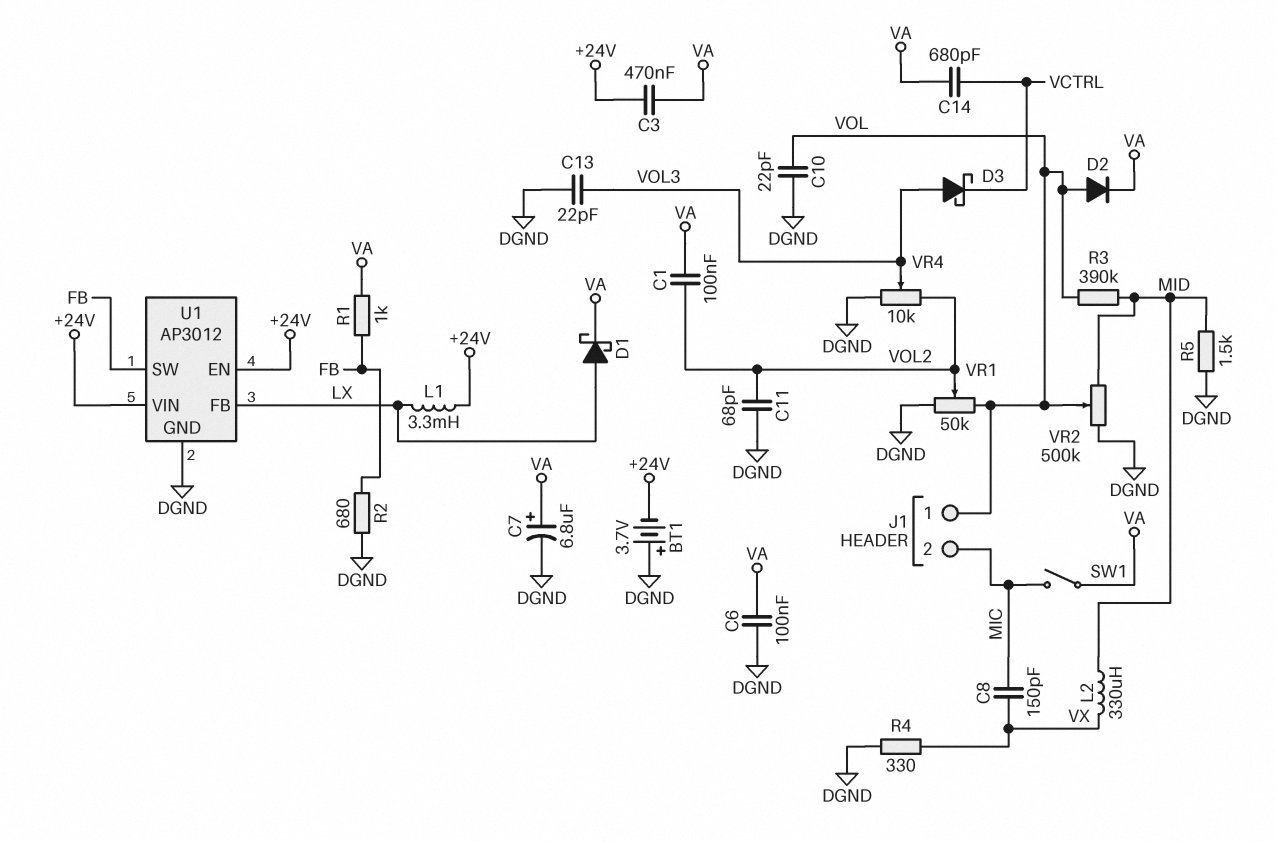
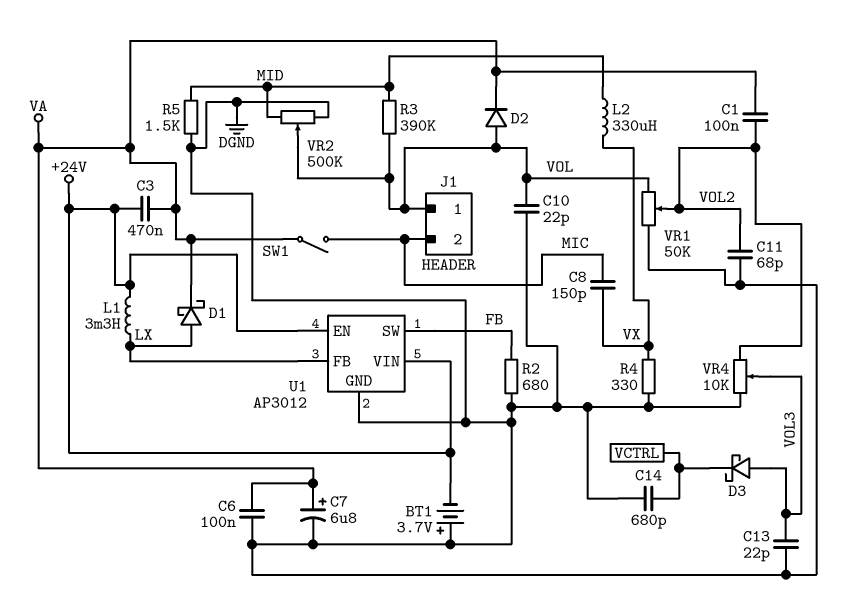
C14: 680pF (VA, VCTRL) -> 680pF (DGND, VCTRL)
R1: 1k (FB, VA) -> none

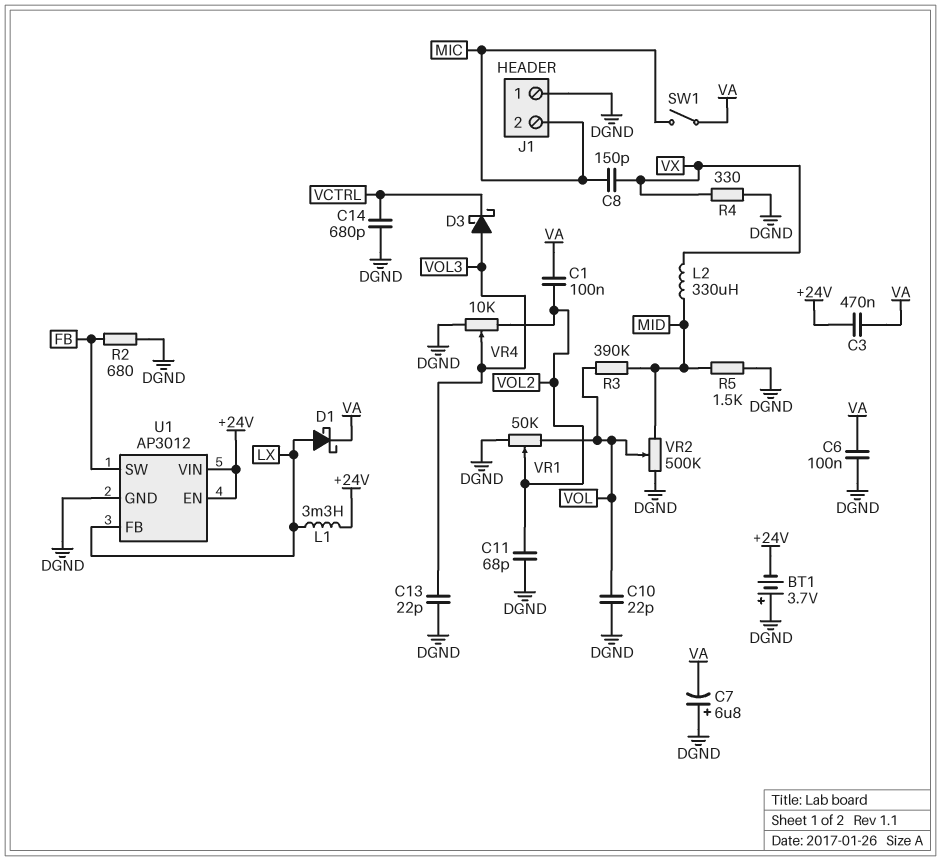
C7: 6.8uF (plus VA, minus DGND) -> 6.8uF (plus DGND, minus VA)
D2: diode (A VOL, K VA) -> none
J1 pin 1: VOL -> DGND

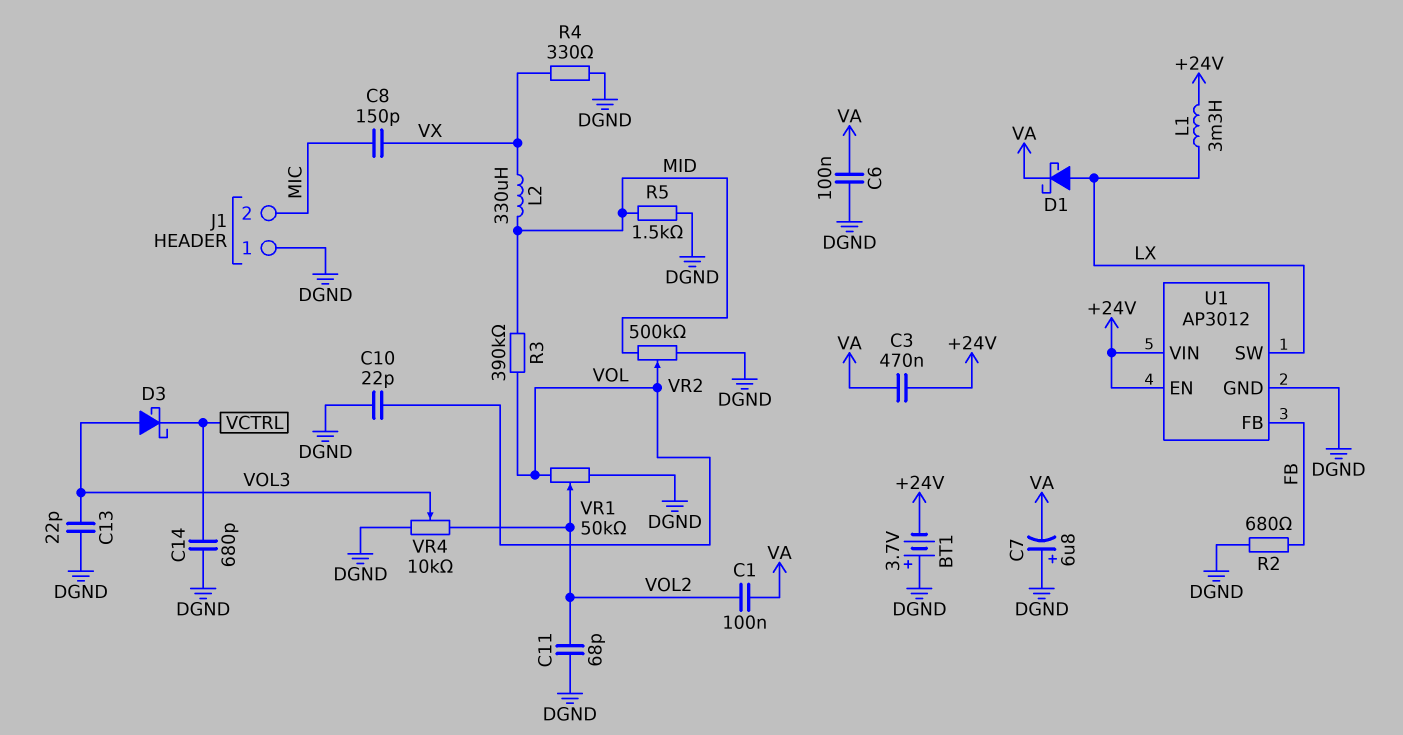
SW1: switch (MIC, VA) -> none
U1 pin FB: LX -> FB
U1 pin SW: FB -> LX

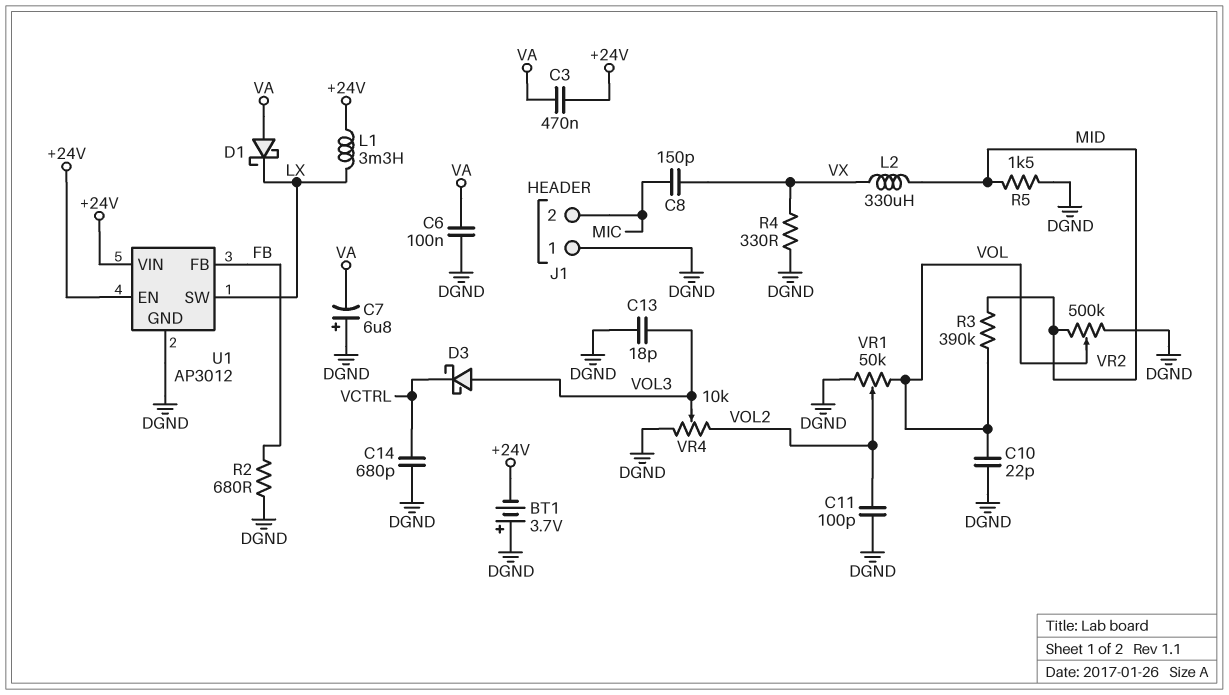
C1: 100nF (VA, VOL2) -> none
C11: 68pF (DGND, VOL2) -> 100pF (DGND, VOL2)
C13: 22pF (DGND, VOL3) -> 18pF (DGND, VOL3)
D1: schottky (A LX, K VA) -> schottky (A VA, K LX)

